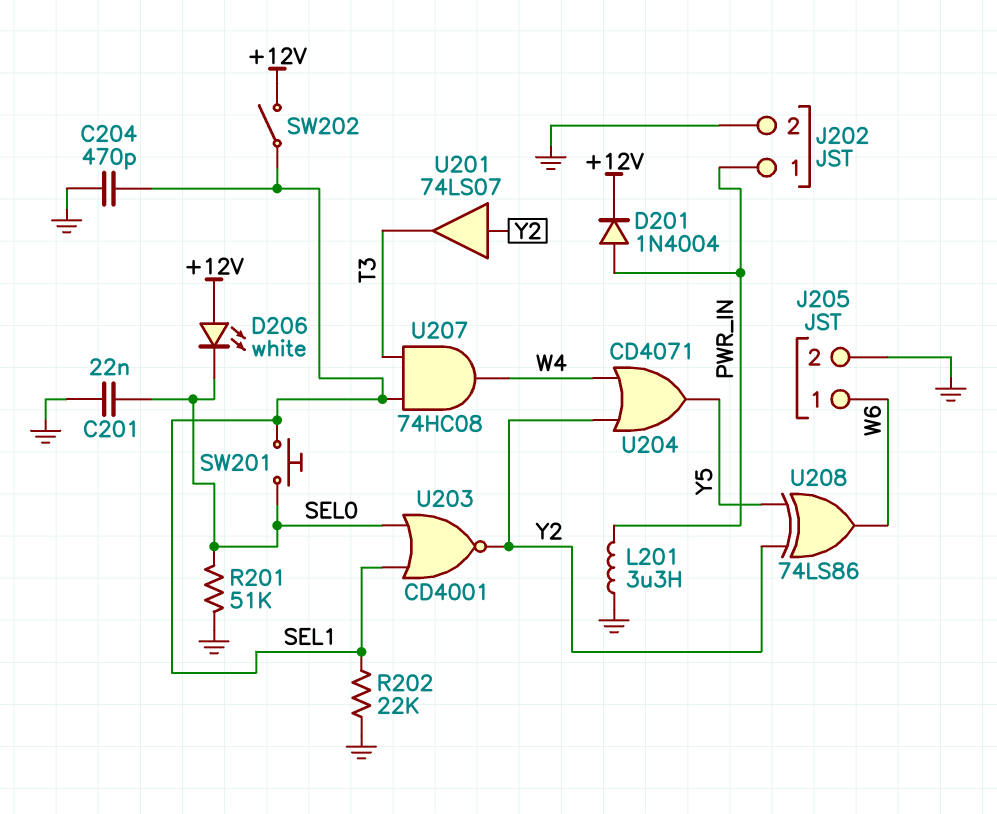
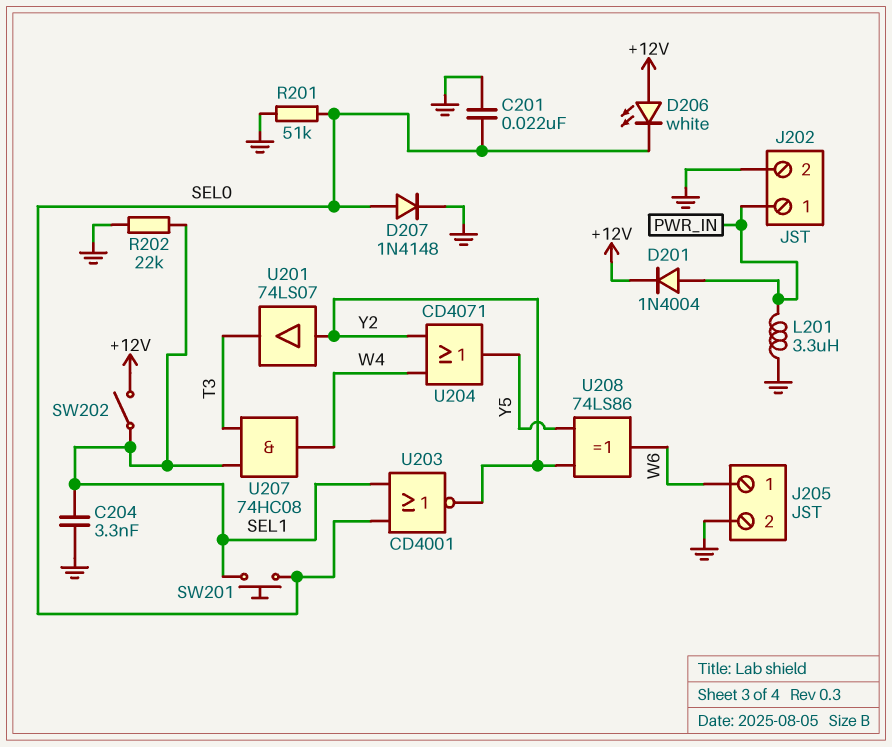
C204: 470pF (GND, SEL1) -> 3.3nF (GND, SEL1)
D207: none -> diode 1N4148 (A SEL0, K GND)

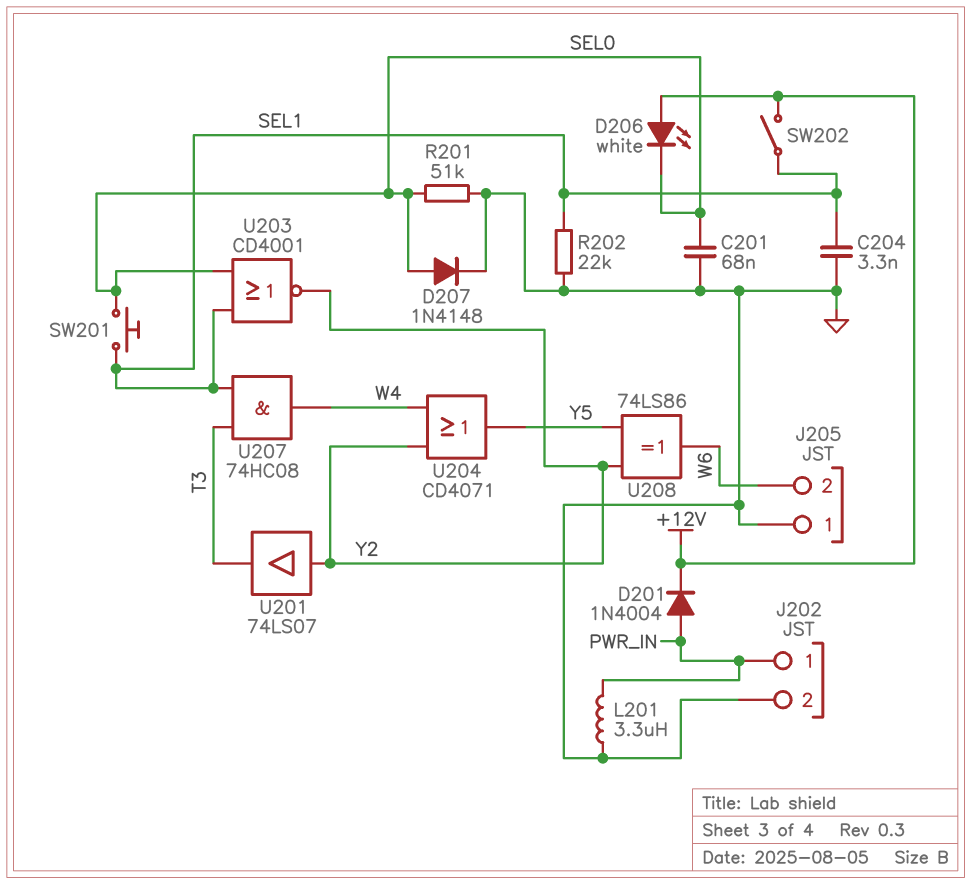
C201: 22nF (GND, SEL0) -> 68nF (GND, SEL0)
J205 pin 1: W6 -> GND
J205 pin 2: GND -> W6

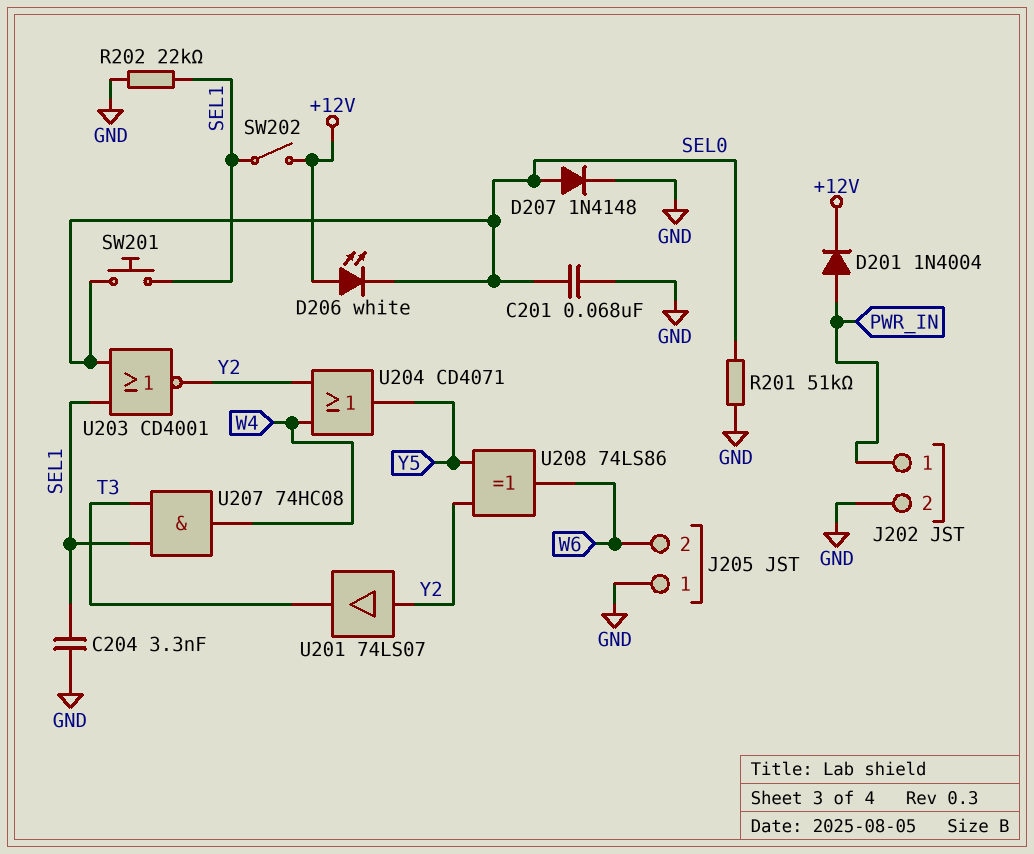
L201: 3.3uH (GND, PWR_IN) -> none

